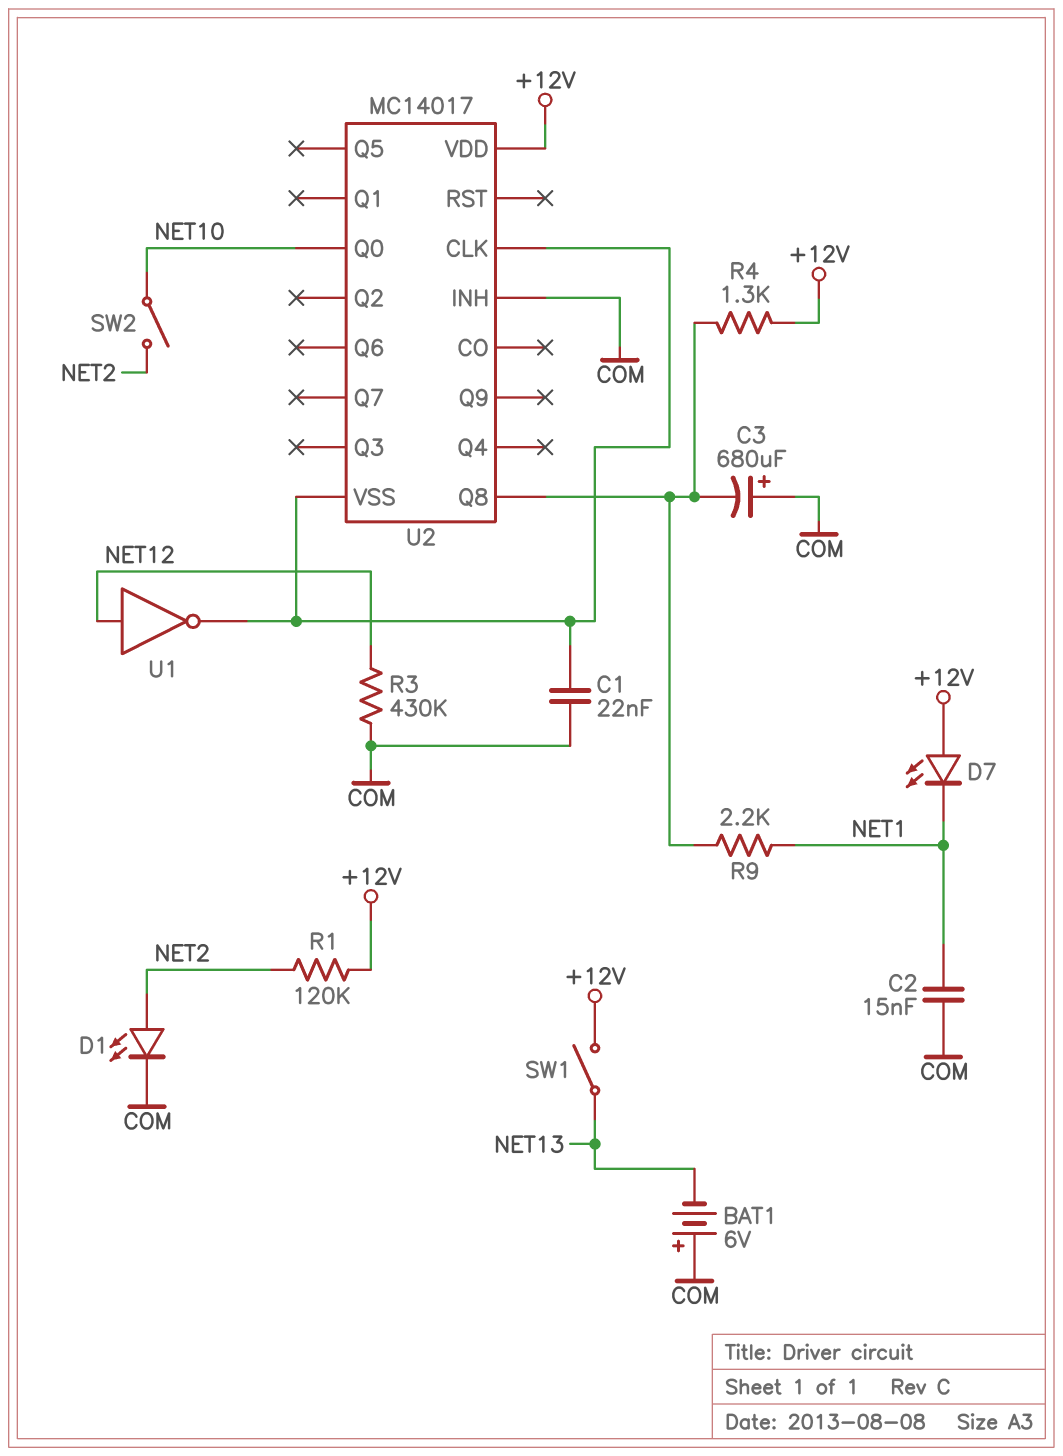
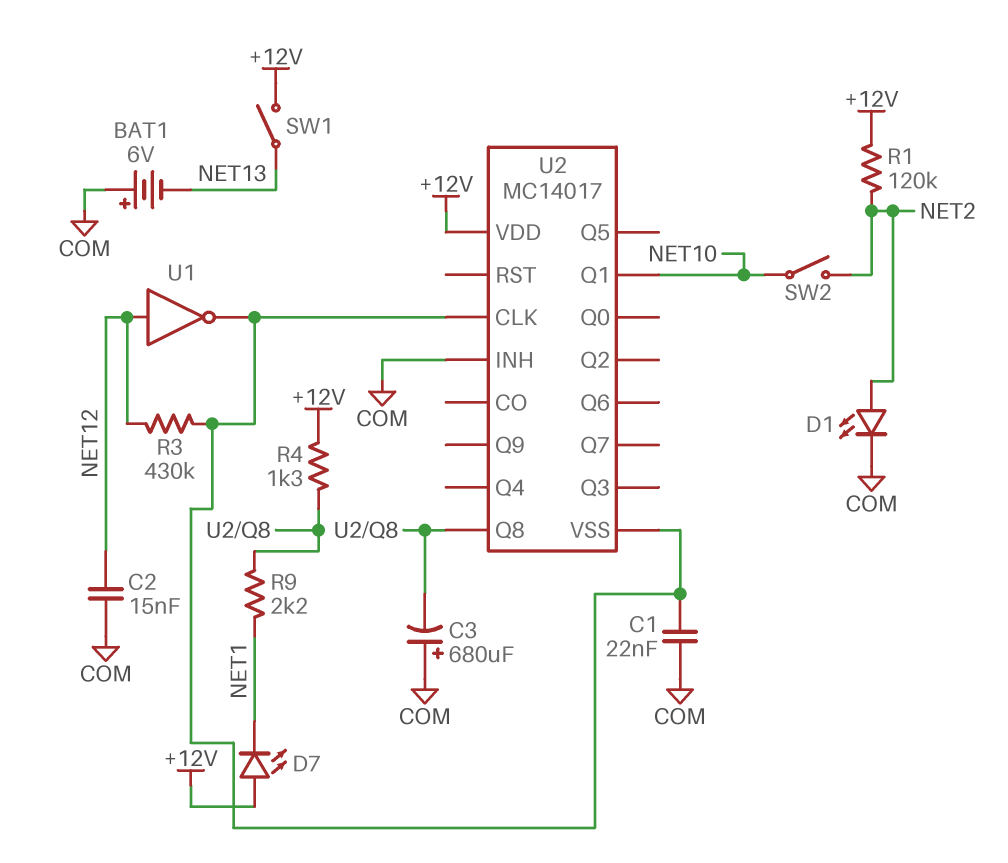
C2: 15nF (COM, NET1) -> 15nF (COM, NET12)
R3: 430k (COM, NET12) -> 430k (NET12, U2/CLK)
U2 pin Q0: NET10 -> none
U2 pin Q1: none -> NET10

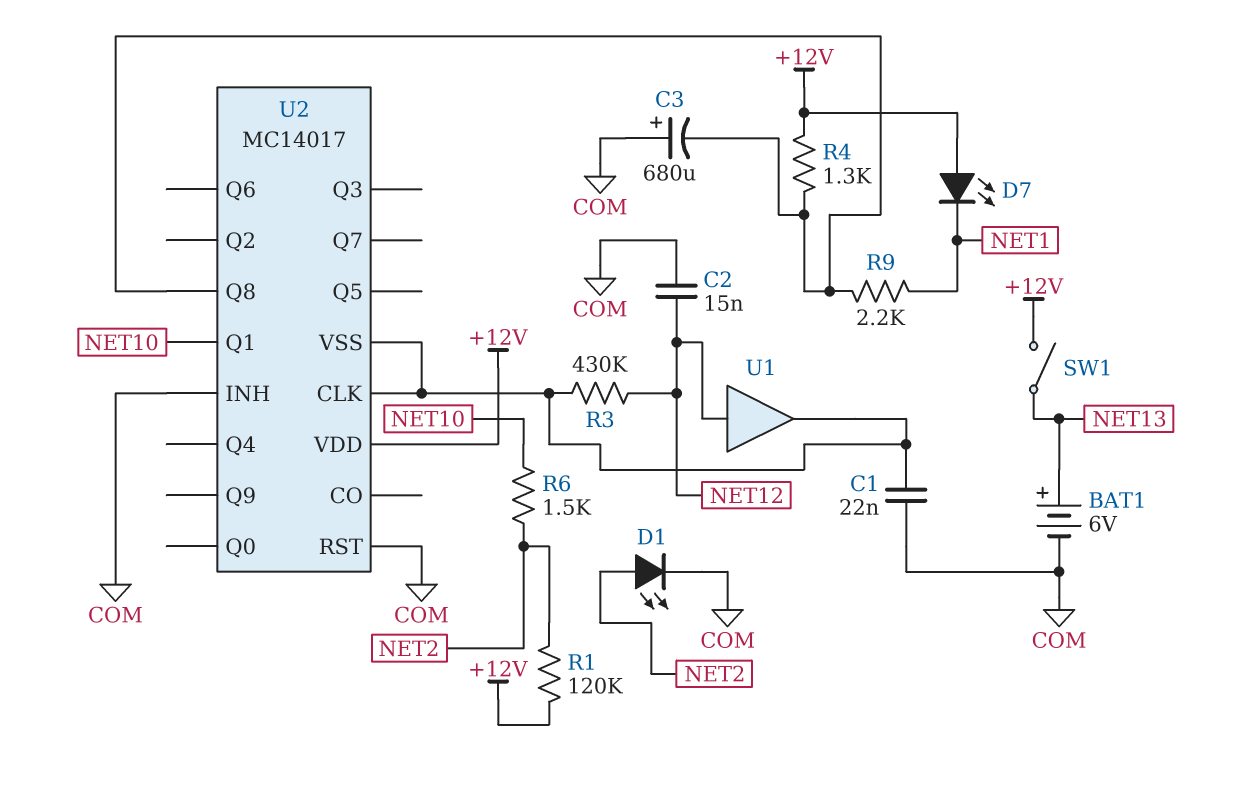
BAT1: 6V (plus COM, minus NET13) -> 6V (plus NET13, minus COM)
R6: none -> 1.5k (NET2, NET10)
SW2: switch (NET2, NET10) -> none
U1: NOT (in NET12, out U2/CLK) -> buffer (in NET12, out U2/CLK)
U2 pin RST: none -> COM

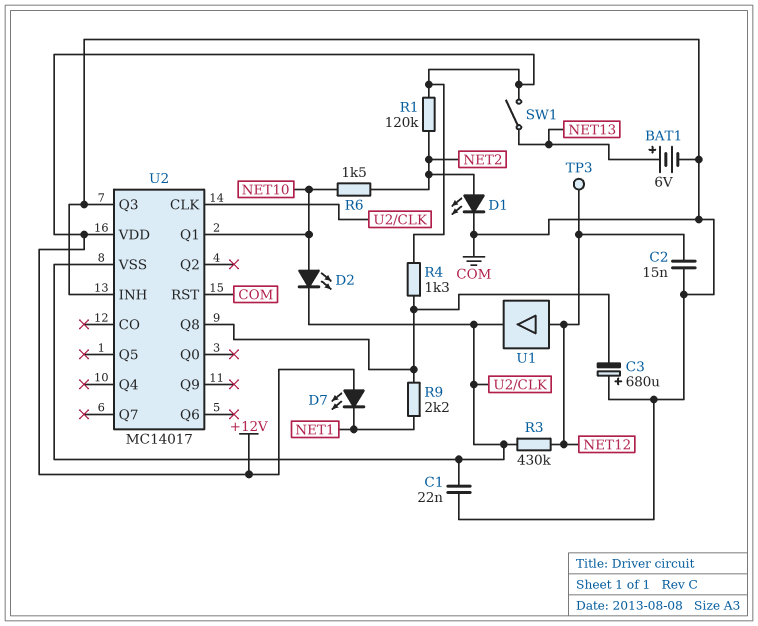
D2: none -> LED (A NET10, K U2/CLK)
TP3: none -> test point (NET12)
U2 pin Q3: none -> COM

